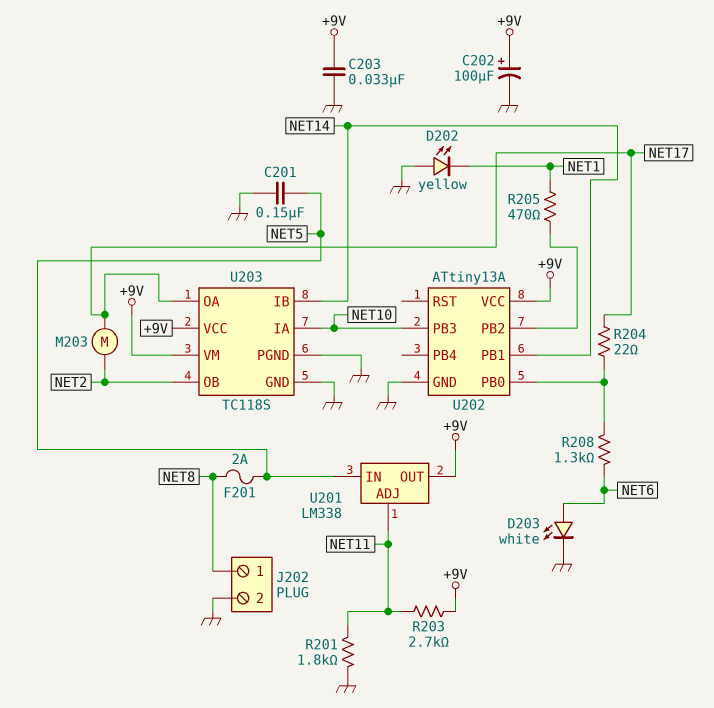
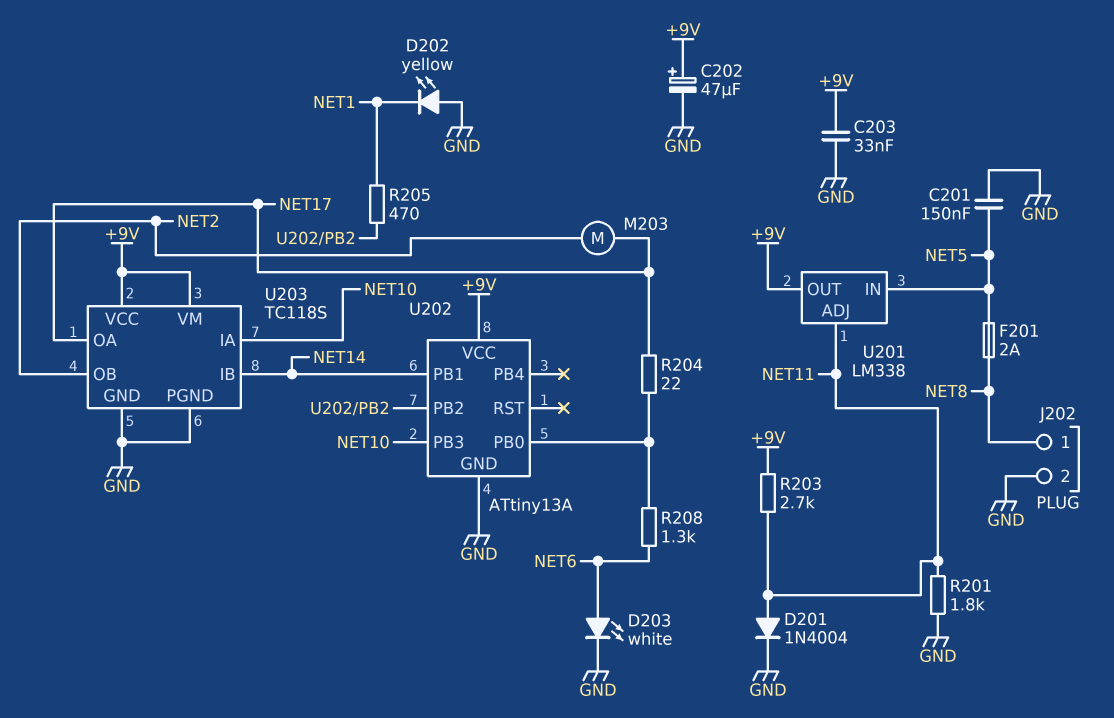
C202: 100uF (plus +9V, minus GND) -> 47uF (plus +9V, minus GND)
D201: none -> diode 1N4004 (A NET11, K GND)

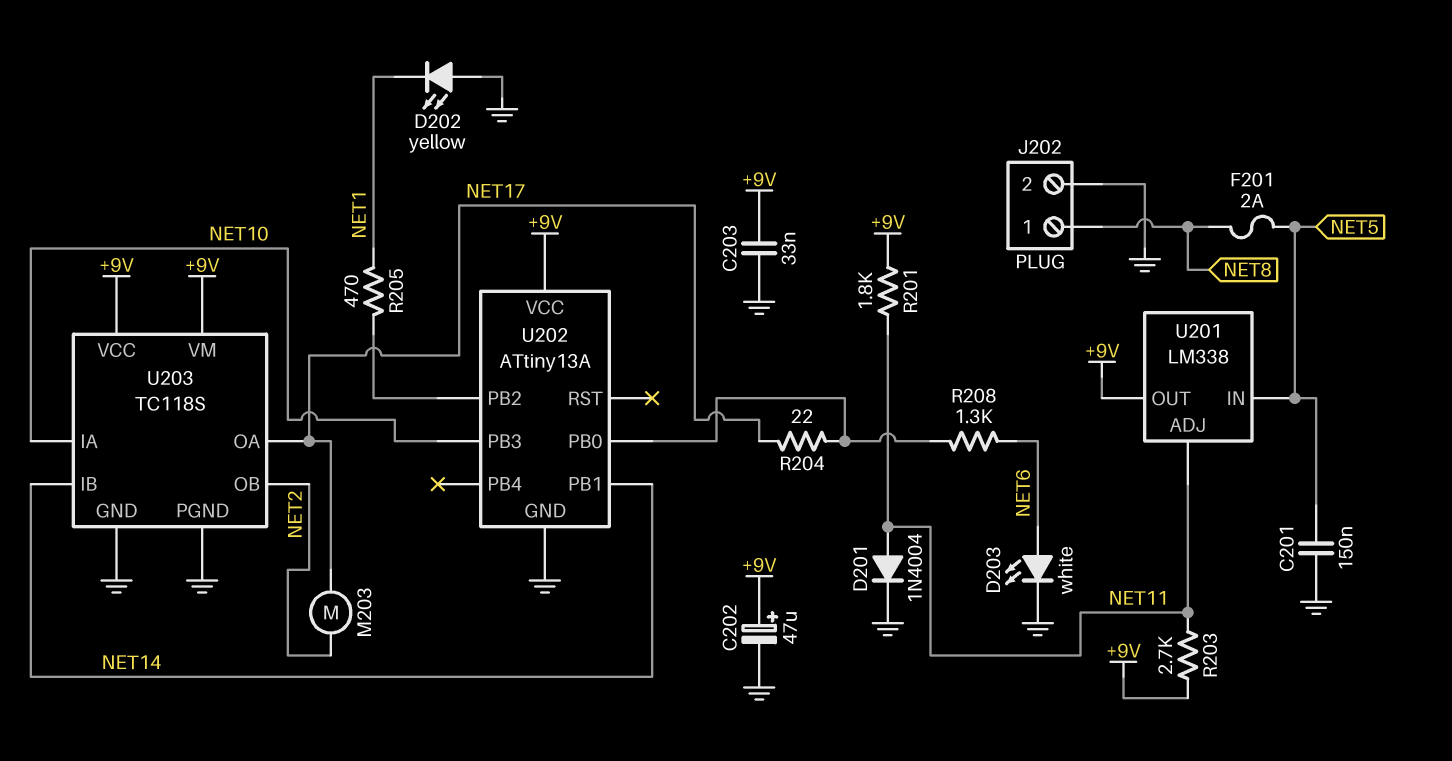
R201: 1.8k (GND, NET11) -> 1.8k (+9V, NET11)

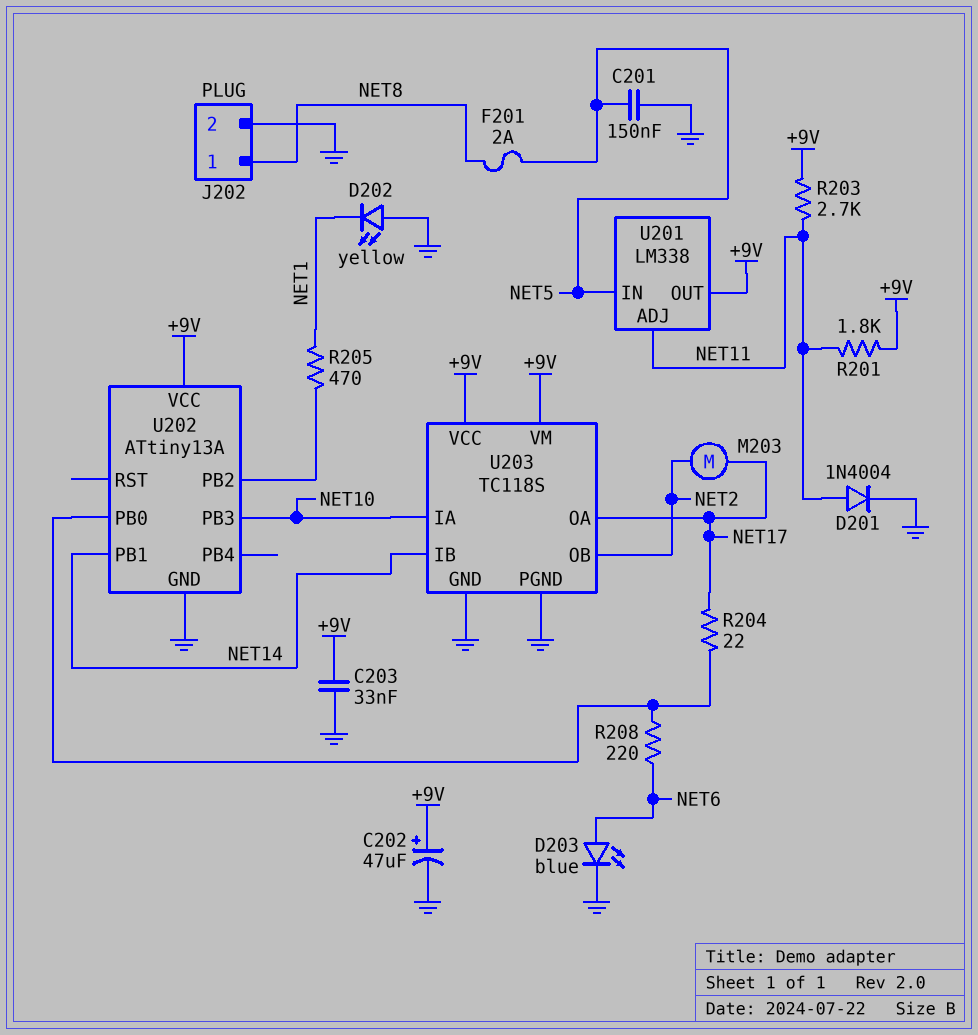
D203: LED white (A NET6, K GND) -> LED blue (A NET6, K GND)
R208: 1.3k (NET6, U202/PB0) -> 220 (NET6, U202/PB0)

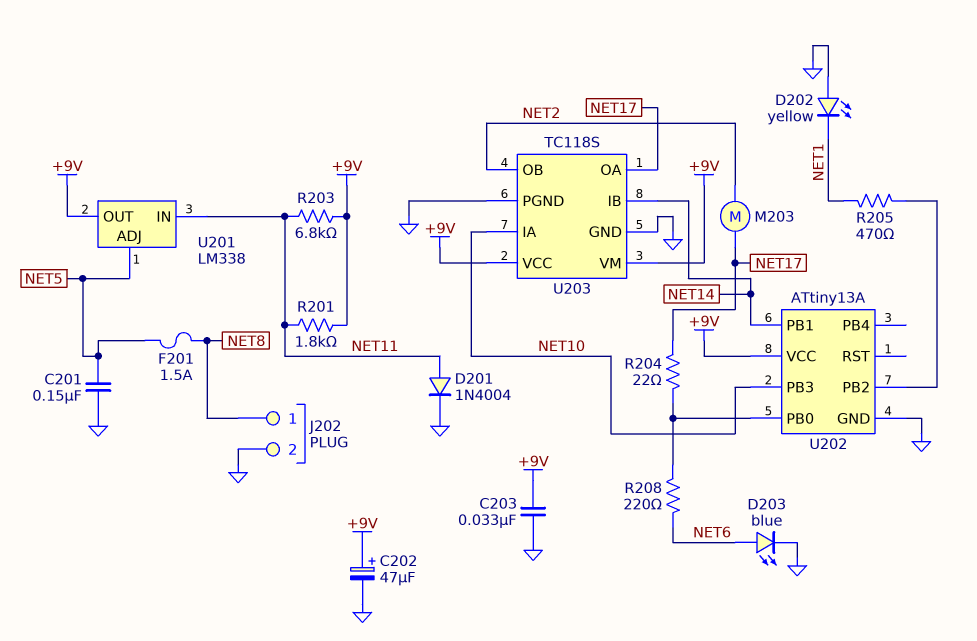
F201: 2A (NET5, NET8) -> 1.5A (NET5, NET8)
R203: 2.7k (+9V, NET11) -> 6.8k (+9V, NET11)
U201 pin ADJ: NET11 -> NET5
U201 pin IN: NET5 -> NET11

